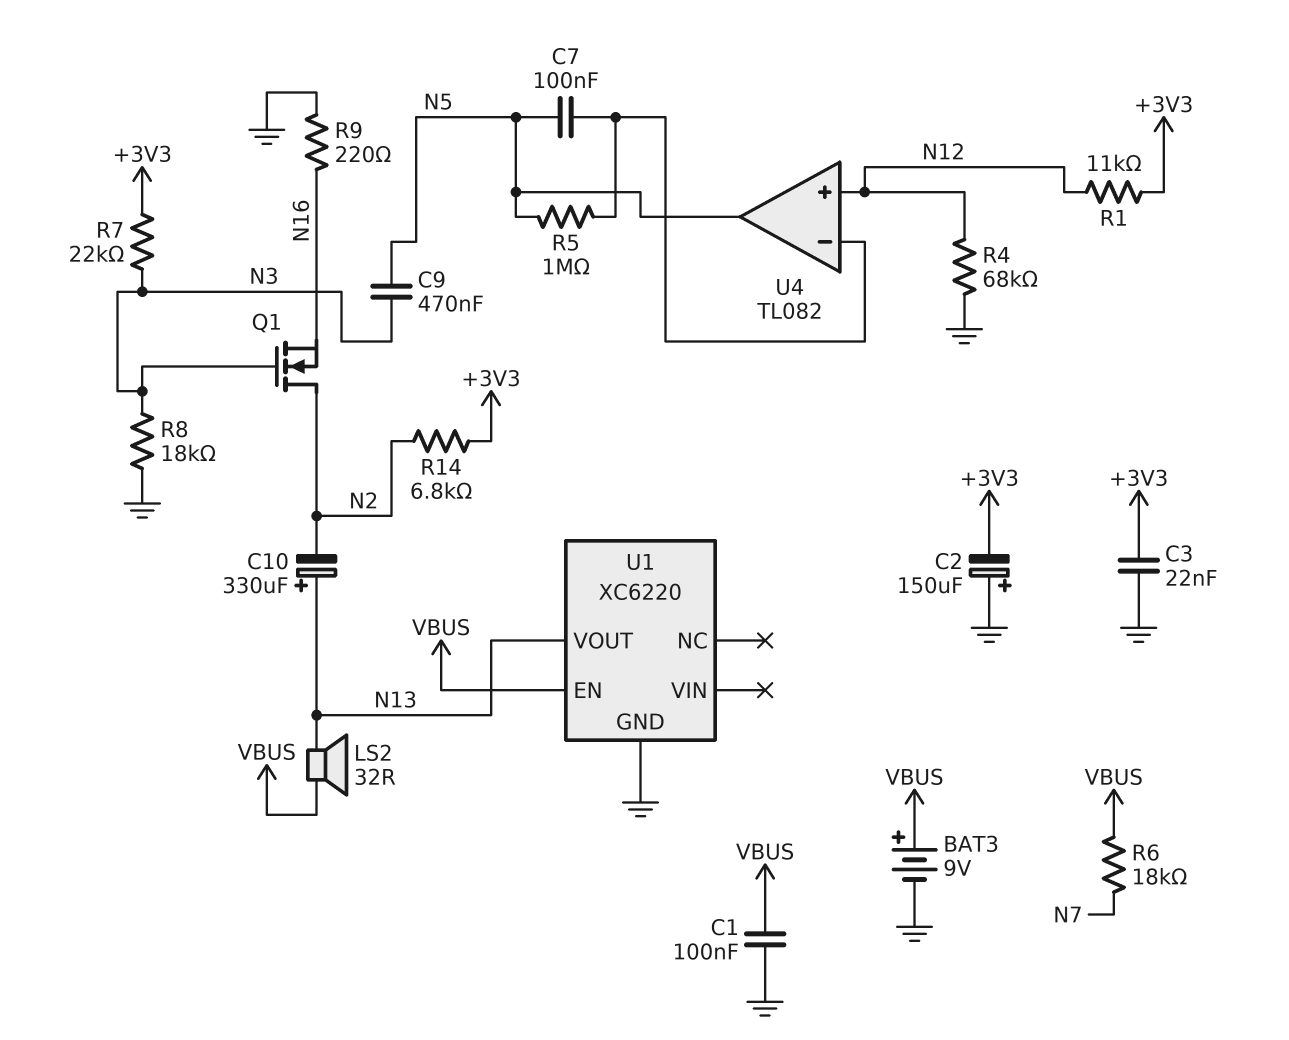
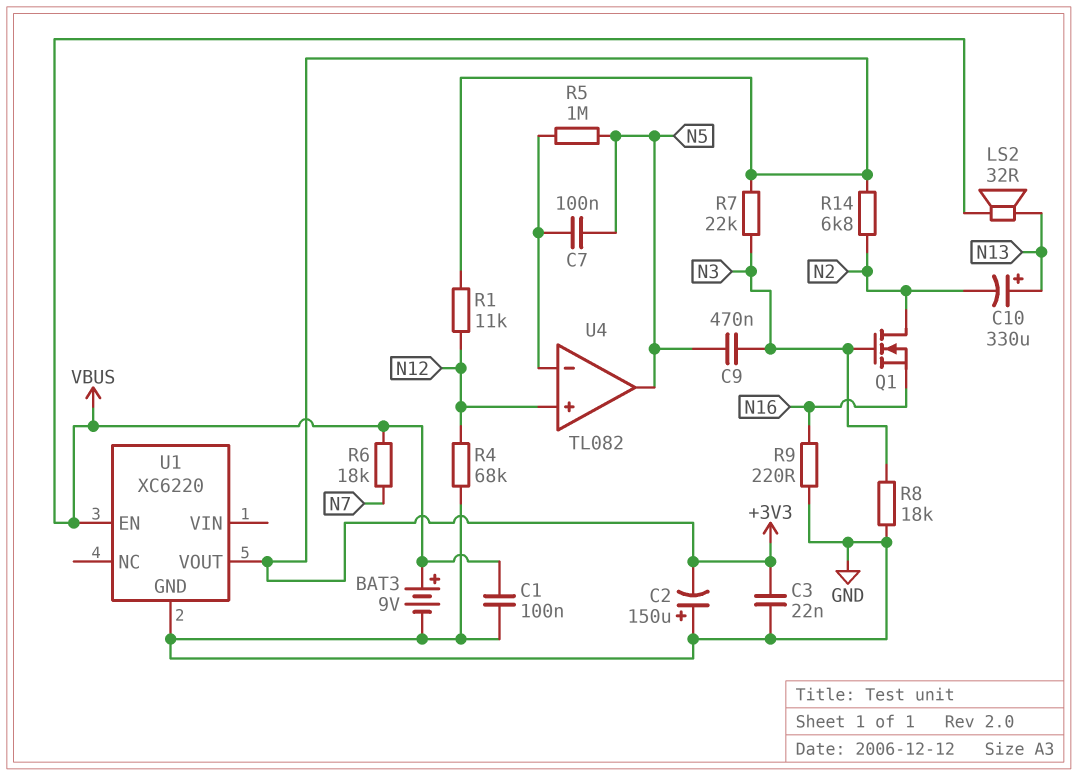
U1 pin VOUT: N13 -> +3V3

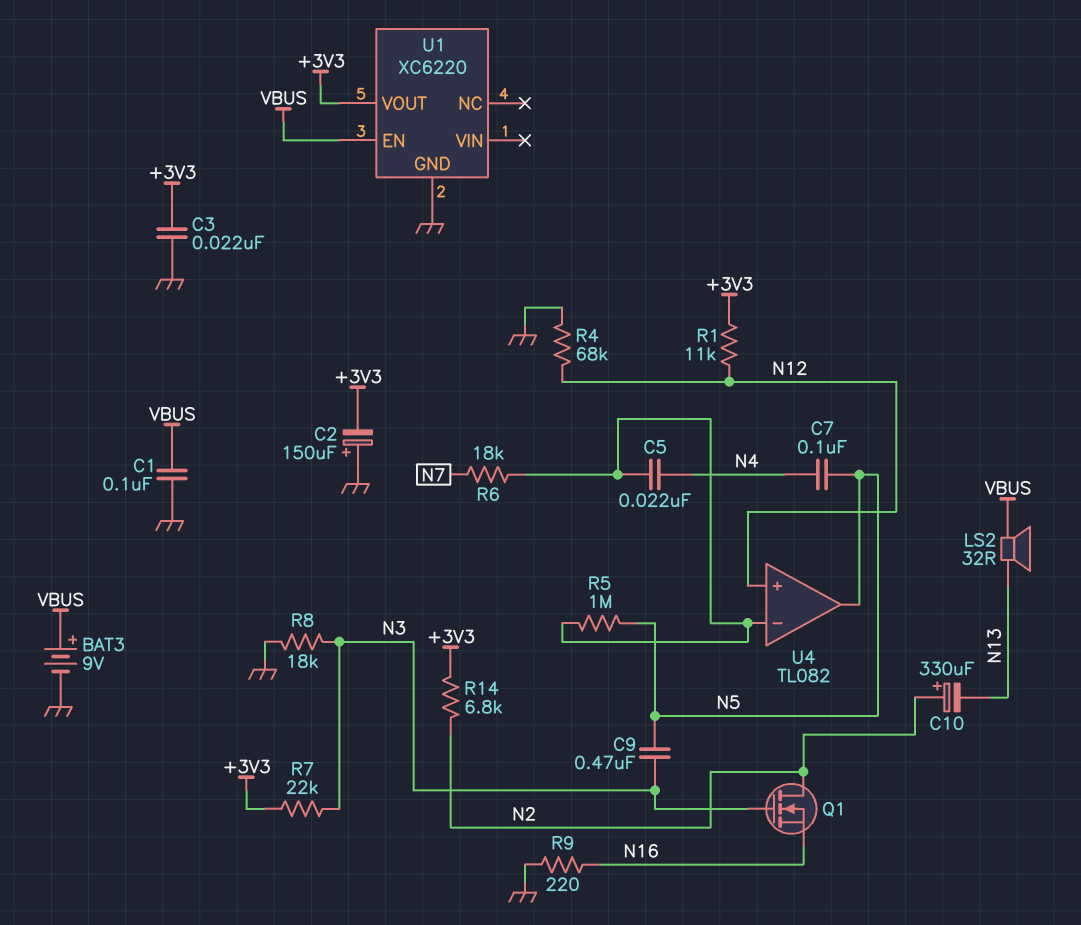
C5: none -> 22nF (N4, U4/in-)
C7: 100nF (N5, U4/in-) -> 100nF (N4, N5)
C10: 330uF (plus N13, minus N2) -> 330uF (plus N2, minus N13)
R6: 18k (N7, VBUS) -> 18k (N7, U4/in-)

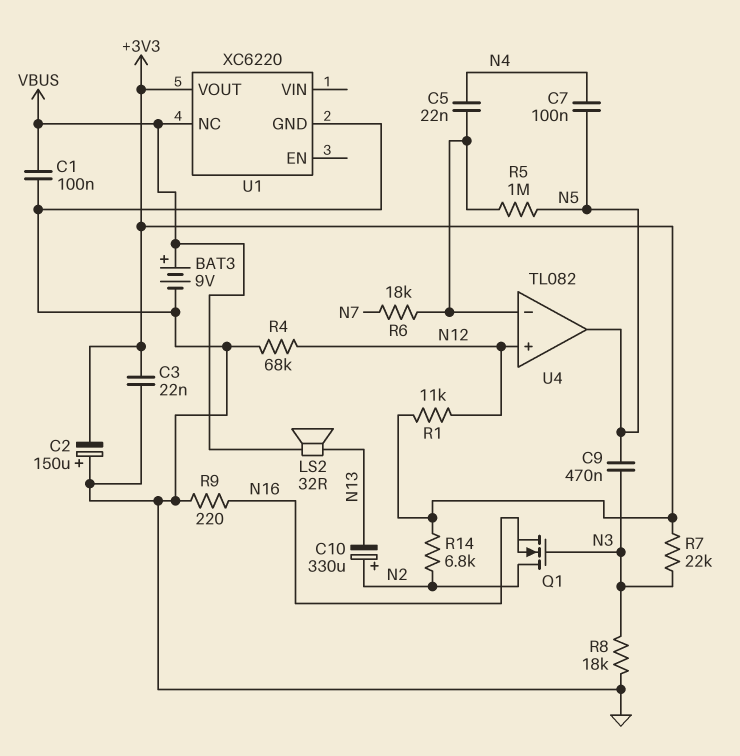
U1 pin EN: VBUS -> none
U1 pin NC: none -> VBUS

